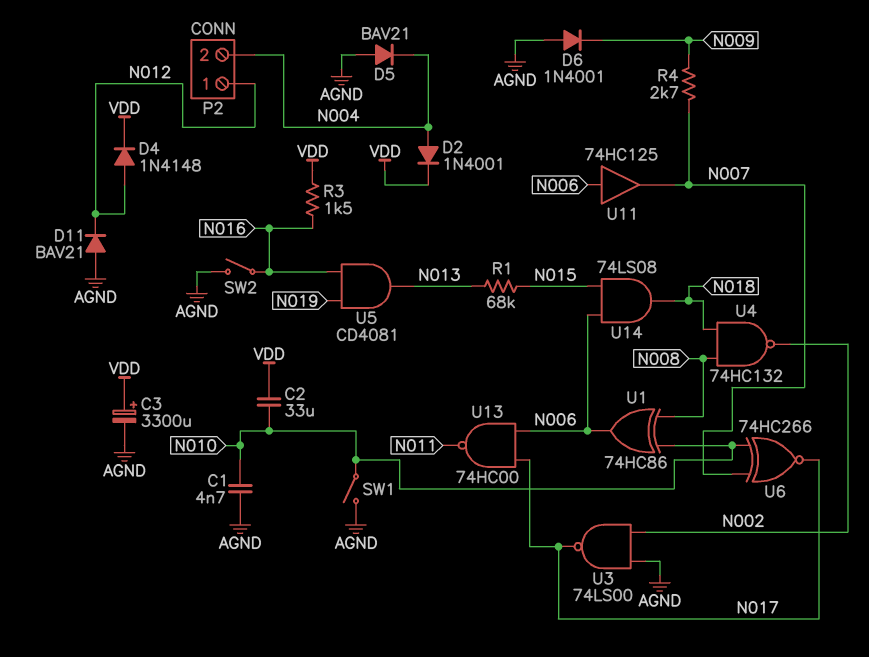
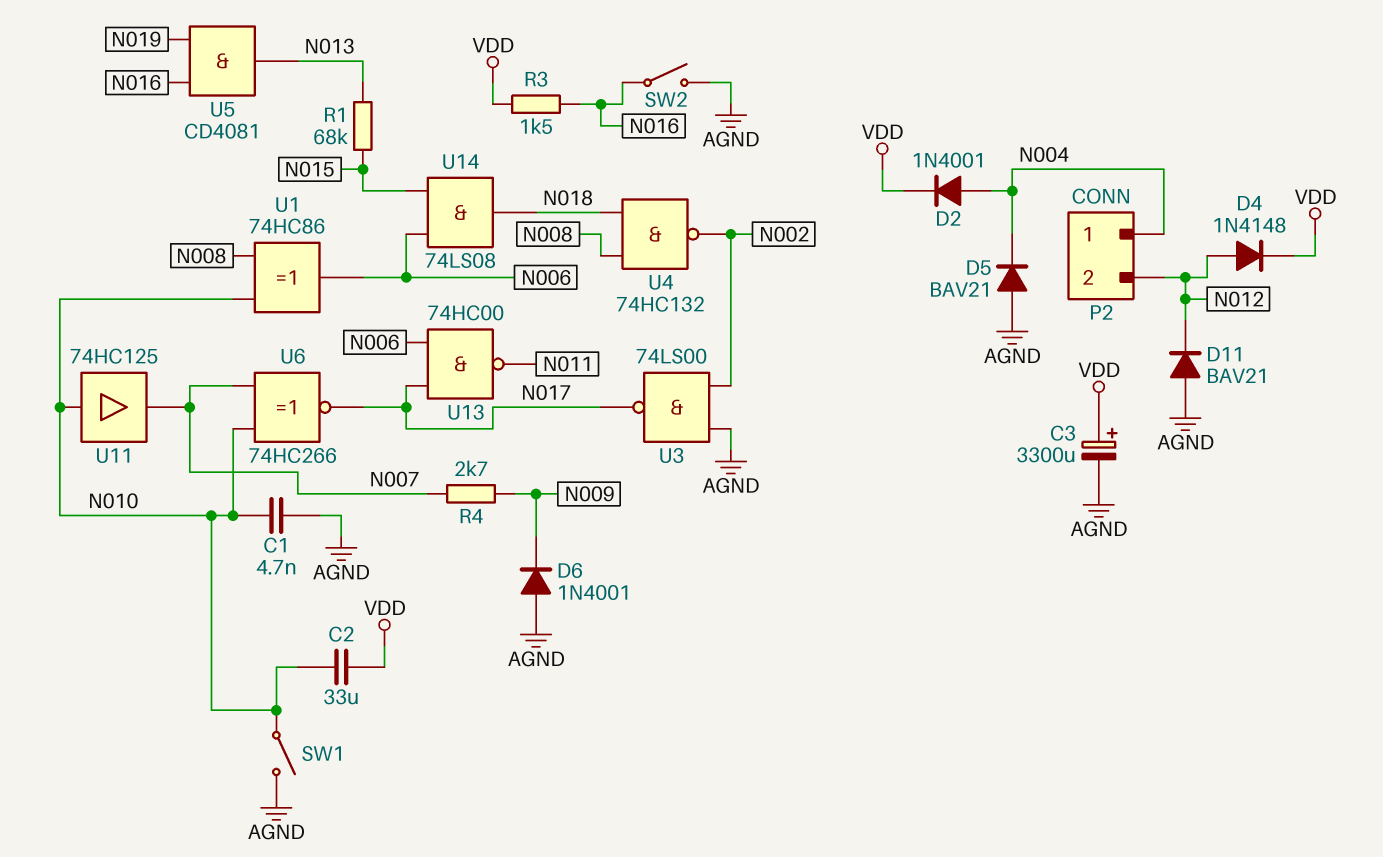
P2 pin 1: N012 -> N004
P2 pin 2: N004 -> N012
U11: buffer 74HC125 (in N006, out N007) -> buffer 74HC125 (in N010, out N007)

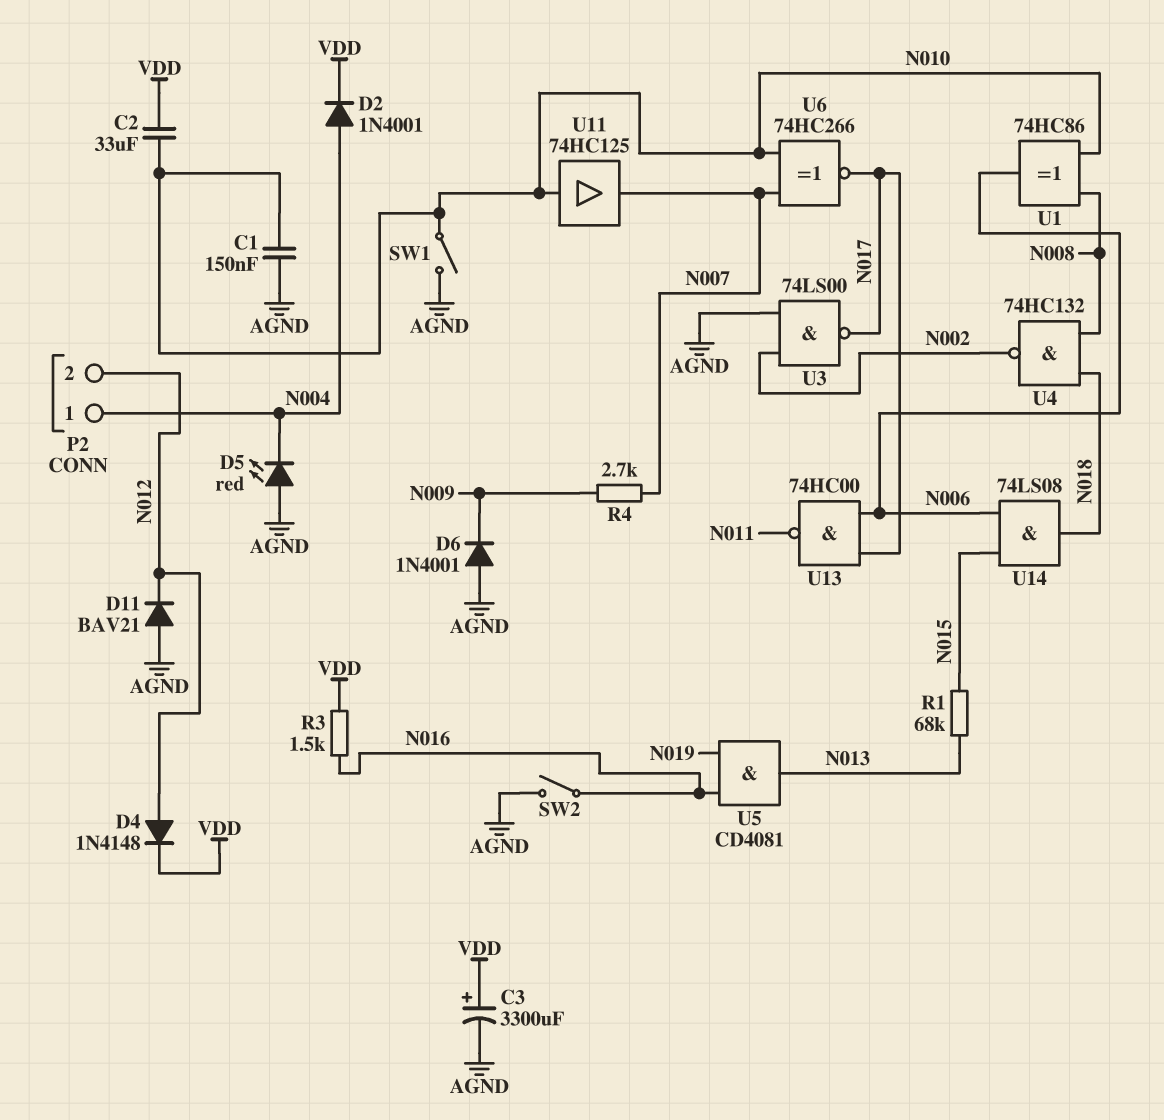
C1: 4.7nF (AGND, N010) -> 150nF (AGND, N010)
D5: diode BAV21 (A AGND, K N004) -> LED red (A AGND, K N004)

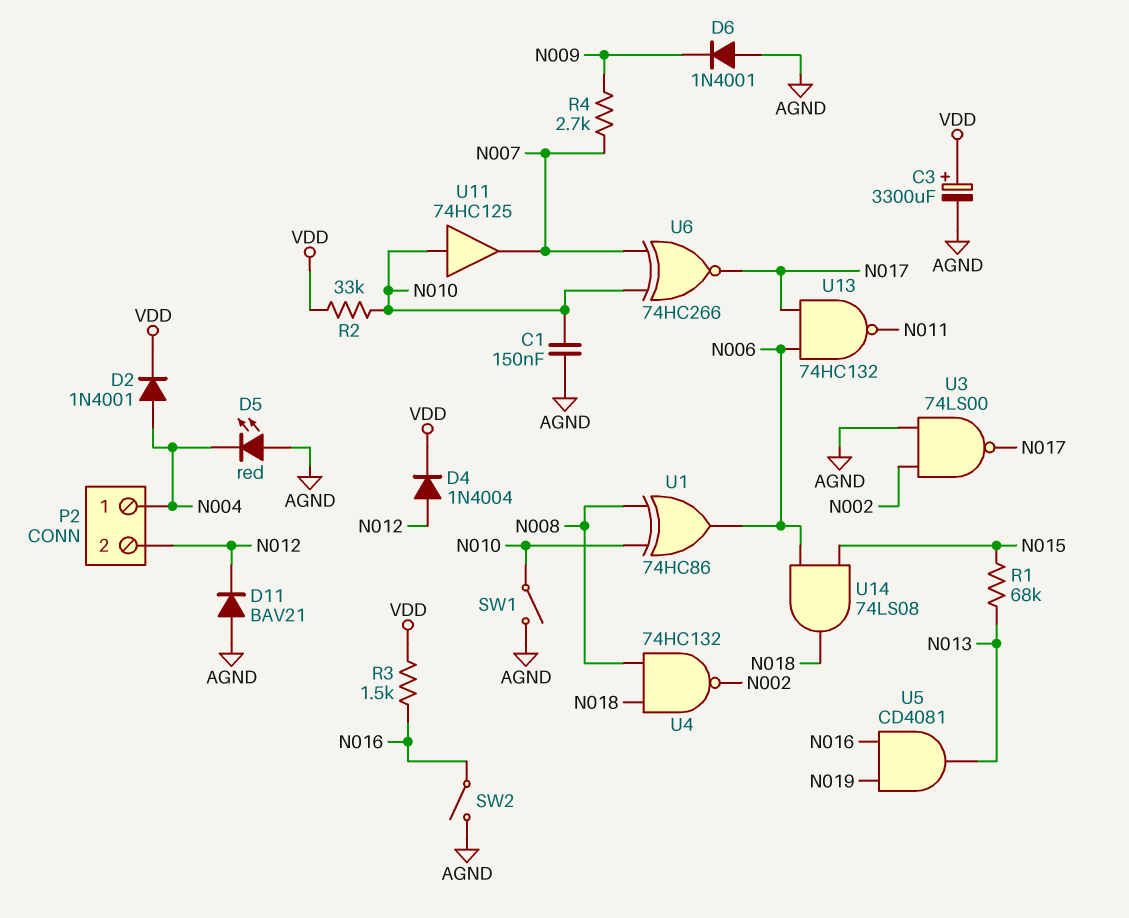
C2: 33uF (N010, VDD) -> none
D4: diode 1N4148 (A N012, K VDD) -> diode 1N4004 (A N012, K VDD)
R2: none -> 33k (N010, VDD)
U13: NAND 74HC00 (in N006, in N017, out N011) -> NAND 74HC132 (in N006, in N017, out N011)

